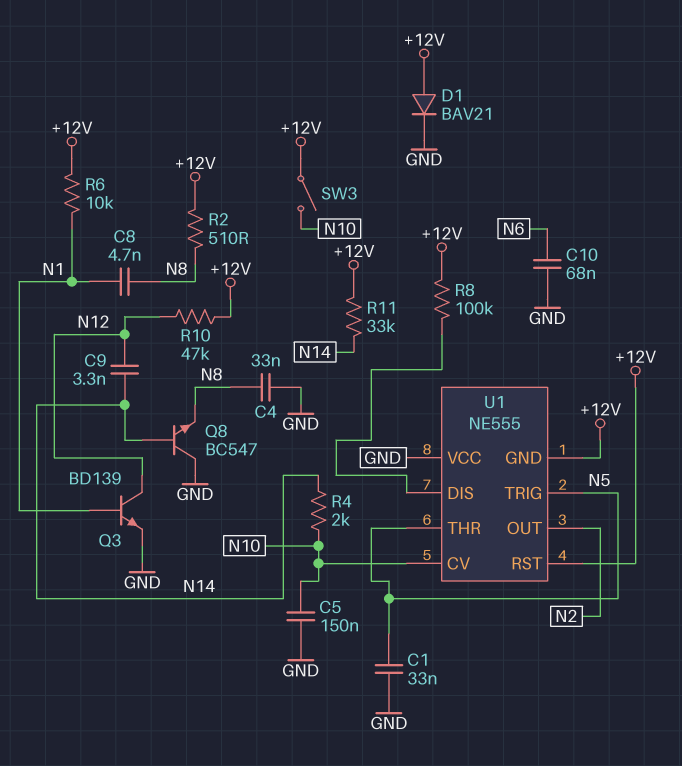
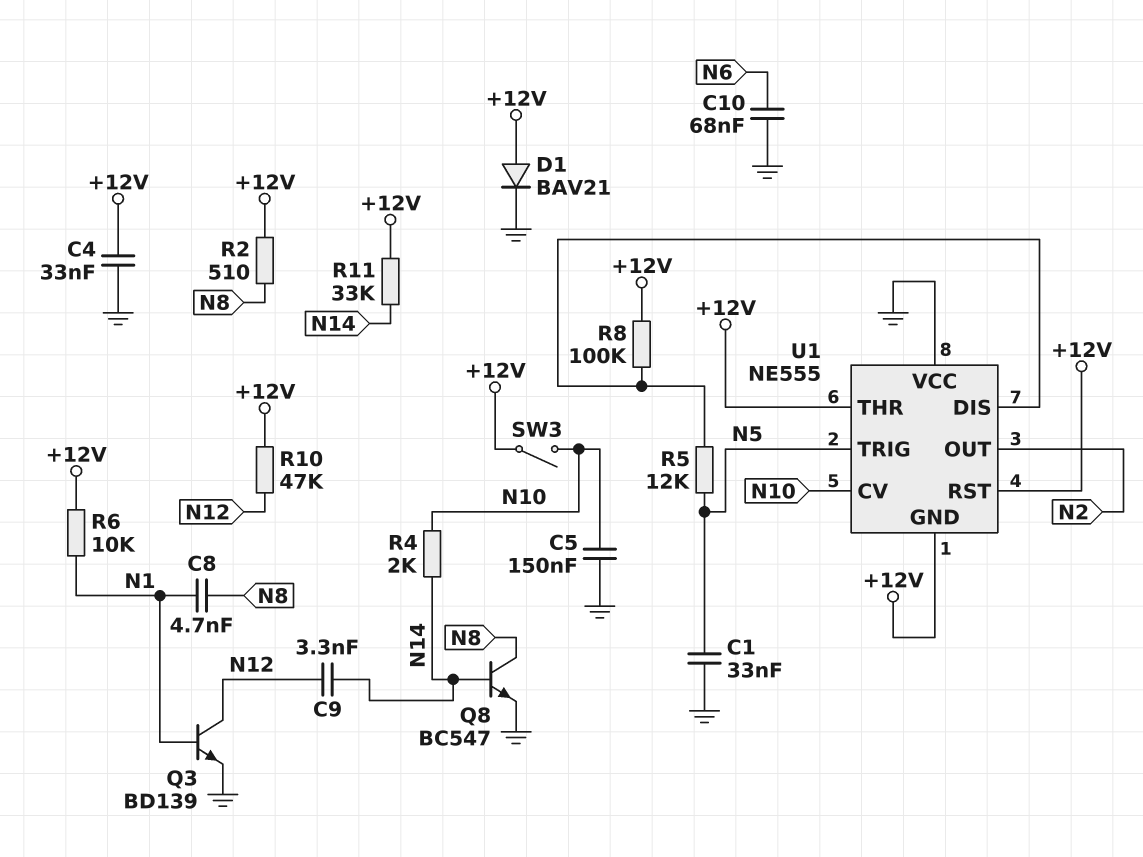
C4: 33nF (GND, N8) -> 33nF (+12V, GND)
Q8: NPN BC547 (B N14, C GND, E N8) -> NPN BC547 (B N14, C N8, E GND)
R5: none -> 12k (N5, U1/DIS)
U1 pin THR: N5 -> +12V

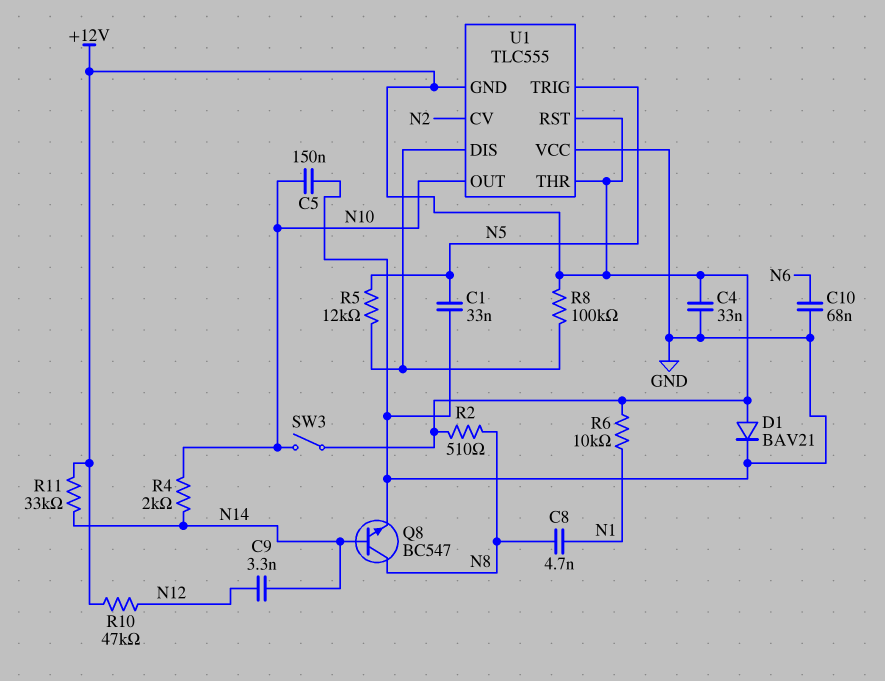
Q3: NPN BD139 (B N1, C N12, E GND) -> none
U1: NE555 -> TLC555
U1 pin CV: N10 -> N2
U1 pin OUT: N2 -> N10

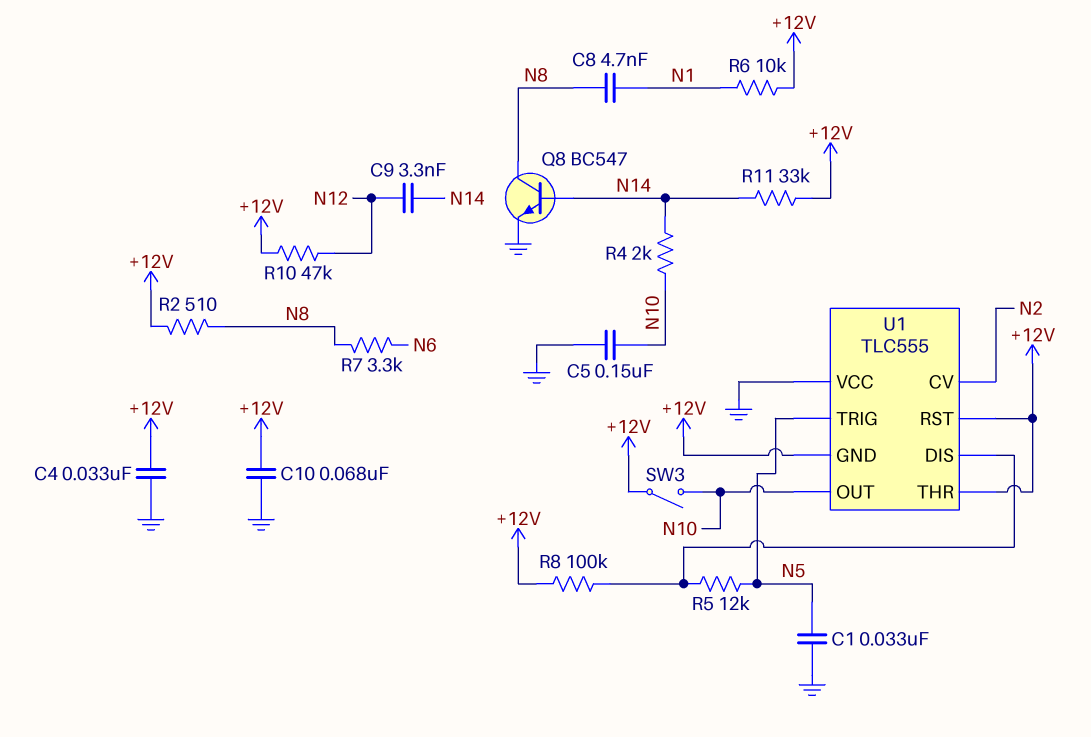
C10: 68nF (GND, N6) -> 68nF (+12V, GND)
D1: diode BAV21 (A +12V, K GND) -> none
R7: none -> 3.3k (N6, N8)

